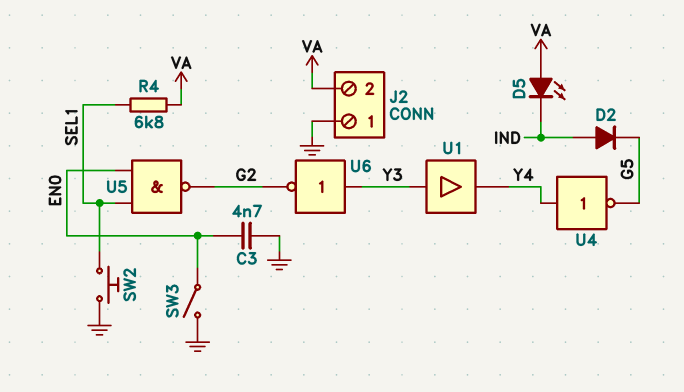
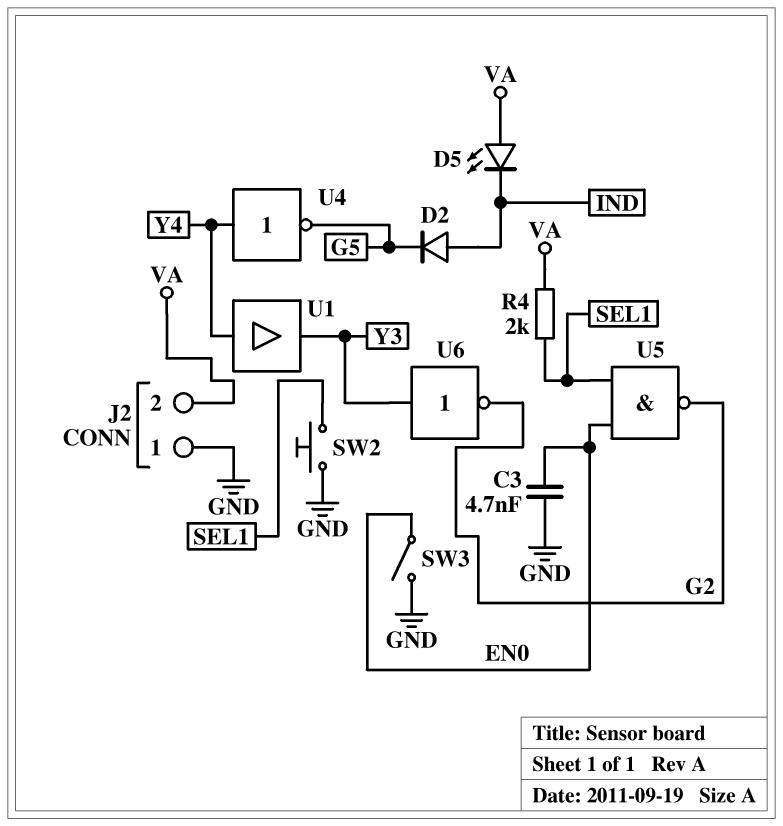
R4: 6.8k (SEL1, VA) -> 2k (SEL1, VA)
U1: buffer (in Y3, out Y4) -> buffer (in Y4, out Y3)

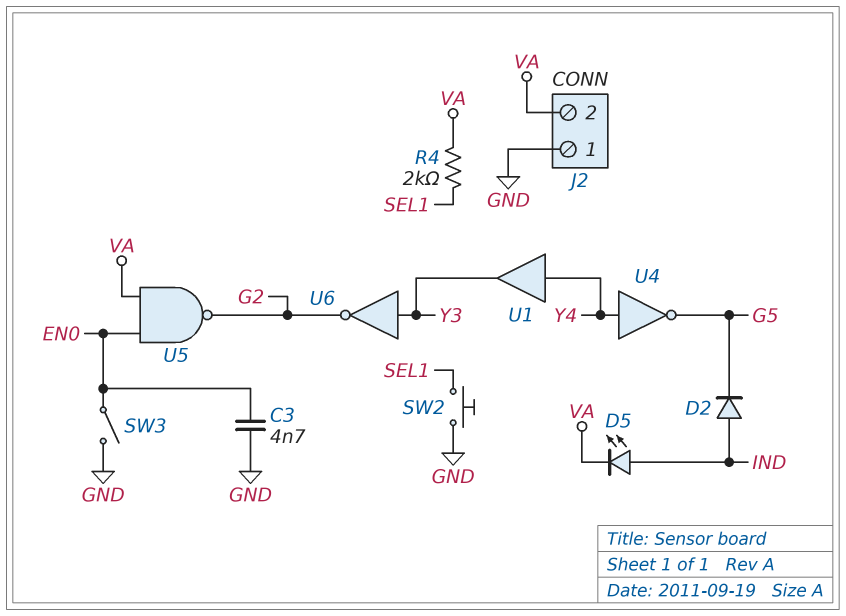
D5: LED (A VA, K IND) -> LED (A IND, K VA)
U5: NAND (in EN0, in SEL1, out G2) -> NAND (in EN0, in VA, out G2)

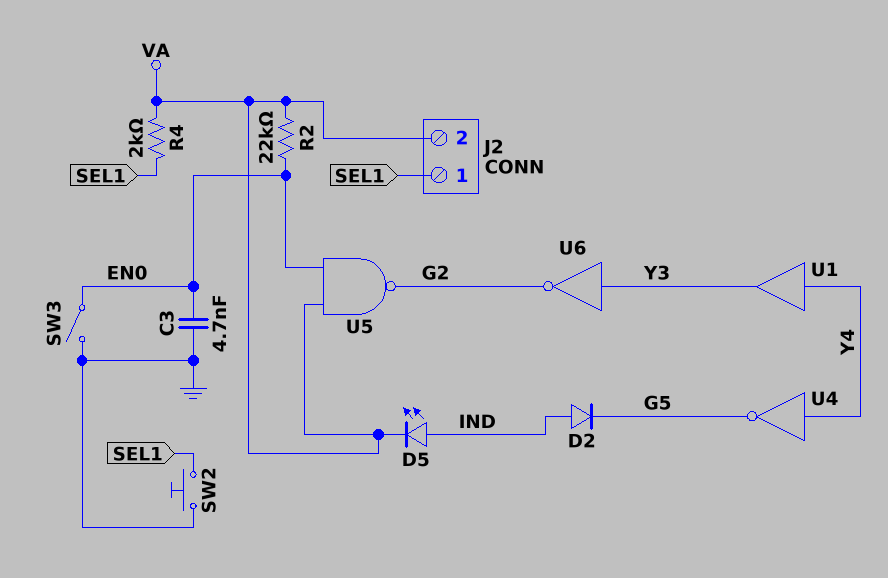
J2 pin 1: GND -> SEL1
R2: none -> 22k (EN0, VA)

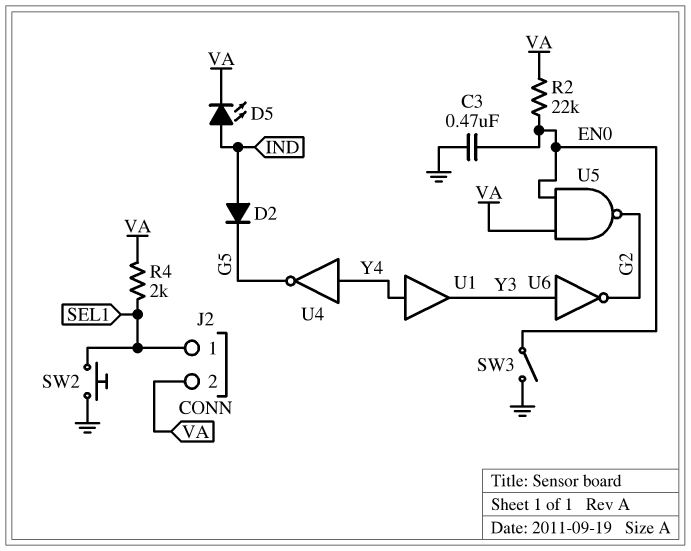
C3: 4.7nF (EN0, GND) -> 470nF (EN0, GND)

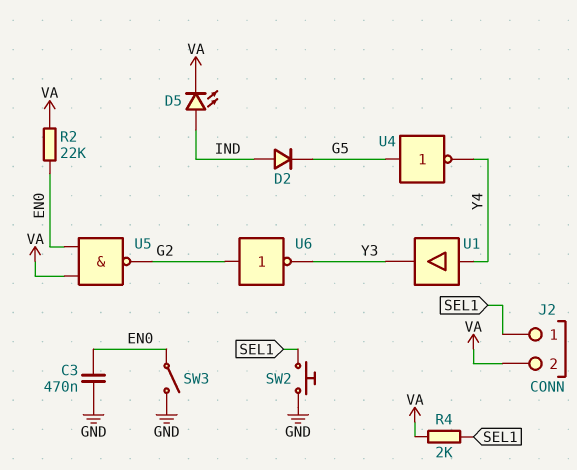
U4: NOT (in Y4, out G5) -> NOT (in G5, out Y4)
U6: NOT (in Y3, out G2) -> NOT (in G2, out Y3)

